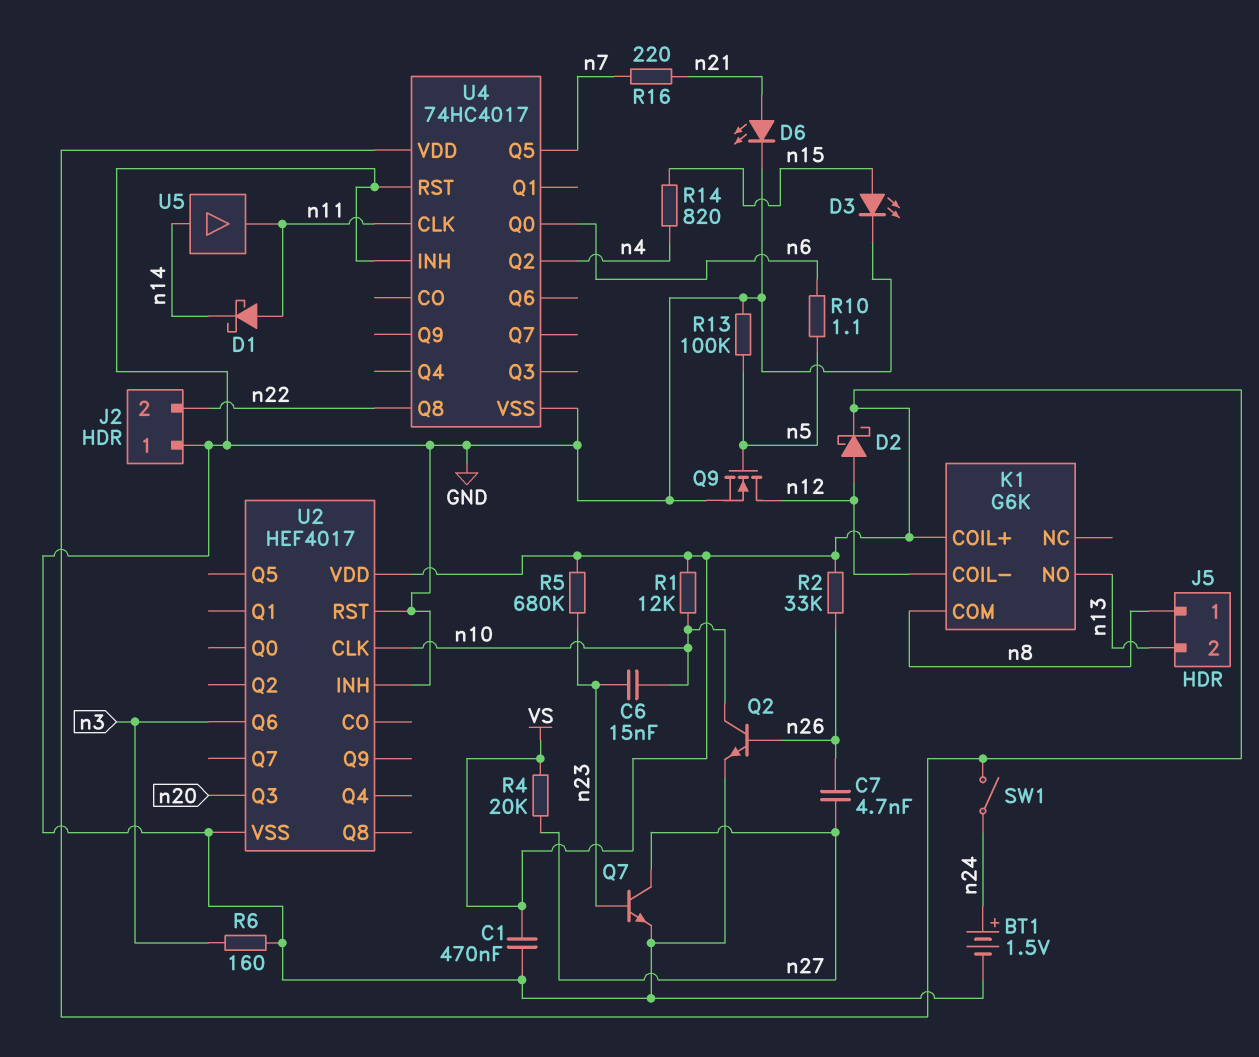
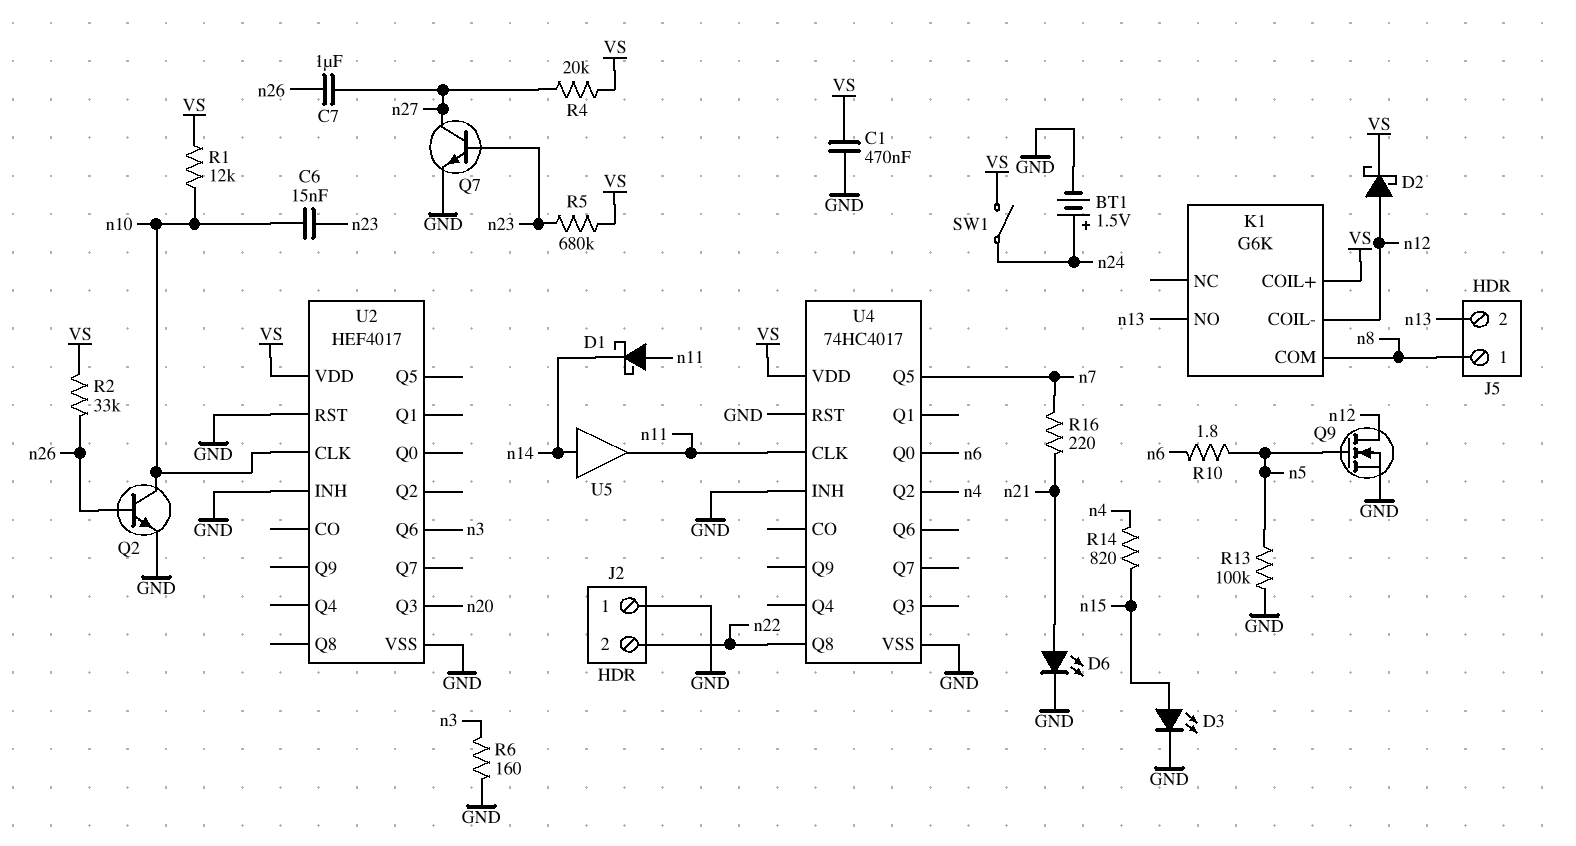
C7: 4.7nF (n26, n27) -> 1uF (n26, n27)
R10: 1.1 (n5, n6) -> 1.8 (n5, n6)

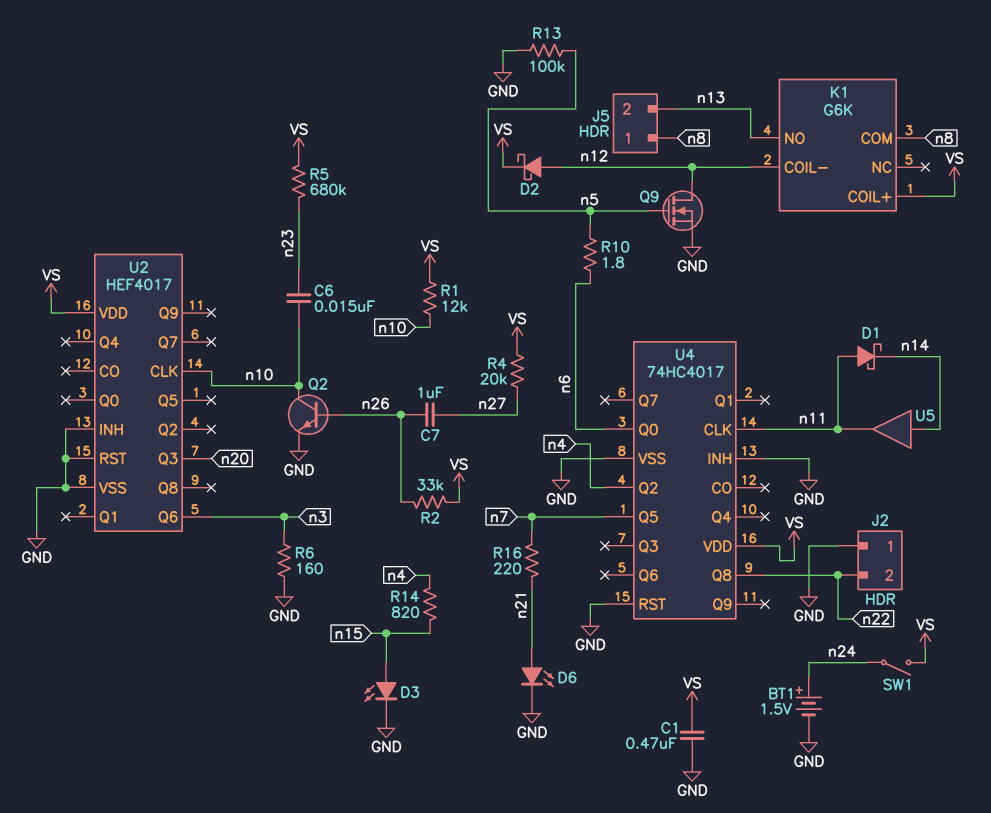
Q7: NPN (B n23, C n27, E GND) -> none

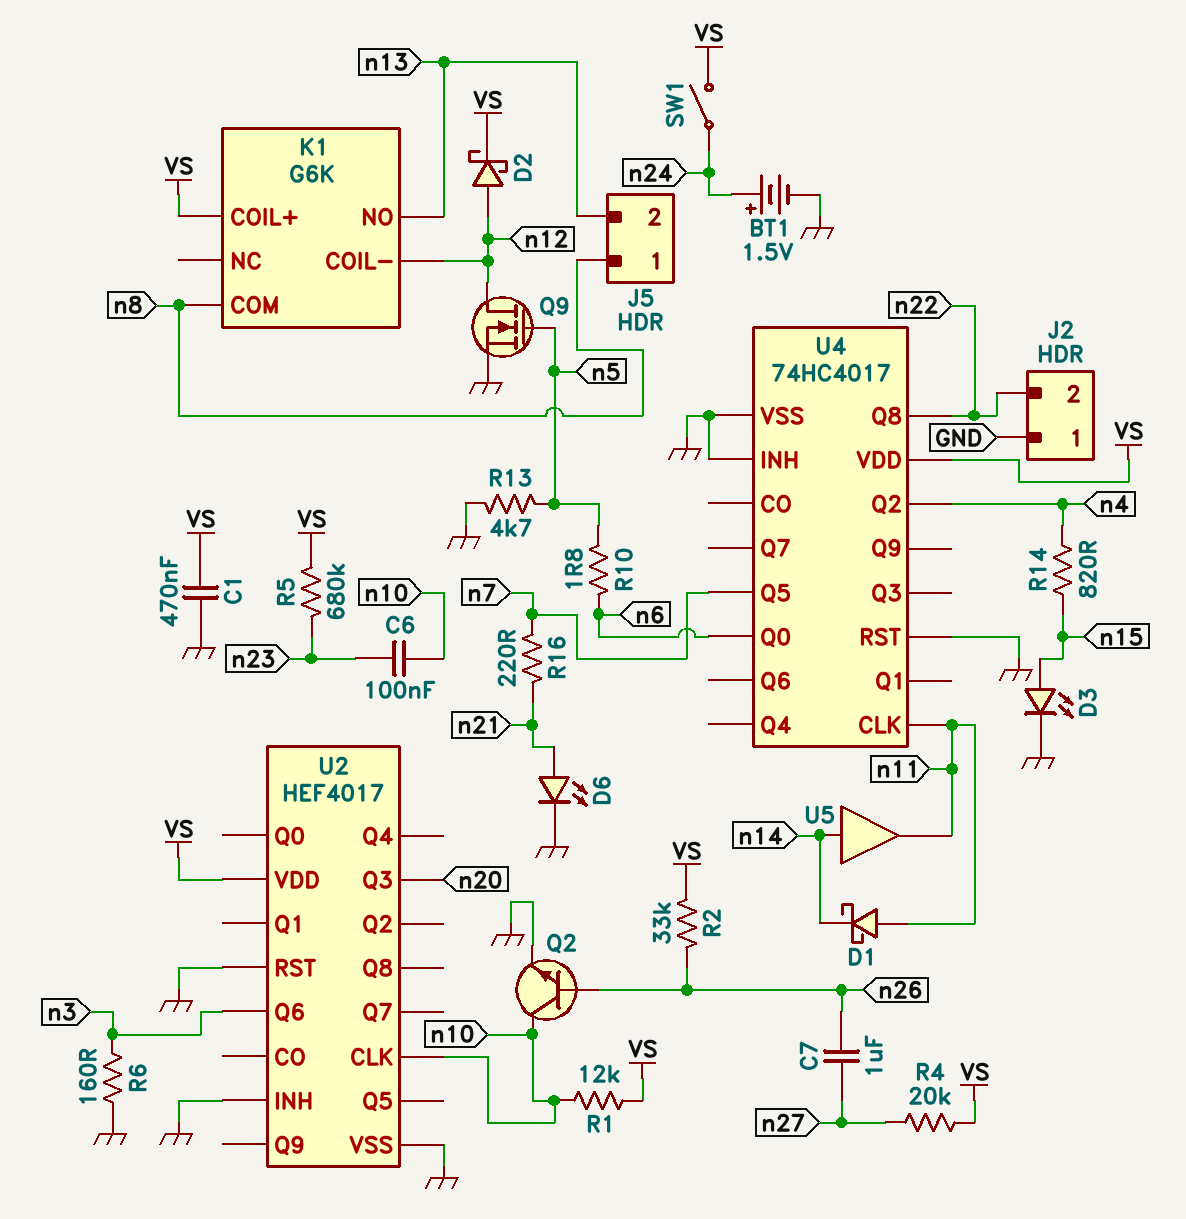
C6: 15nF (n10, n23) -> 100nF (n10, n23)
R13: 100k (GND, n5) -> 4.7k (GND, n5)

